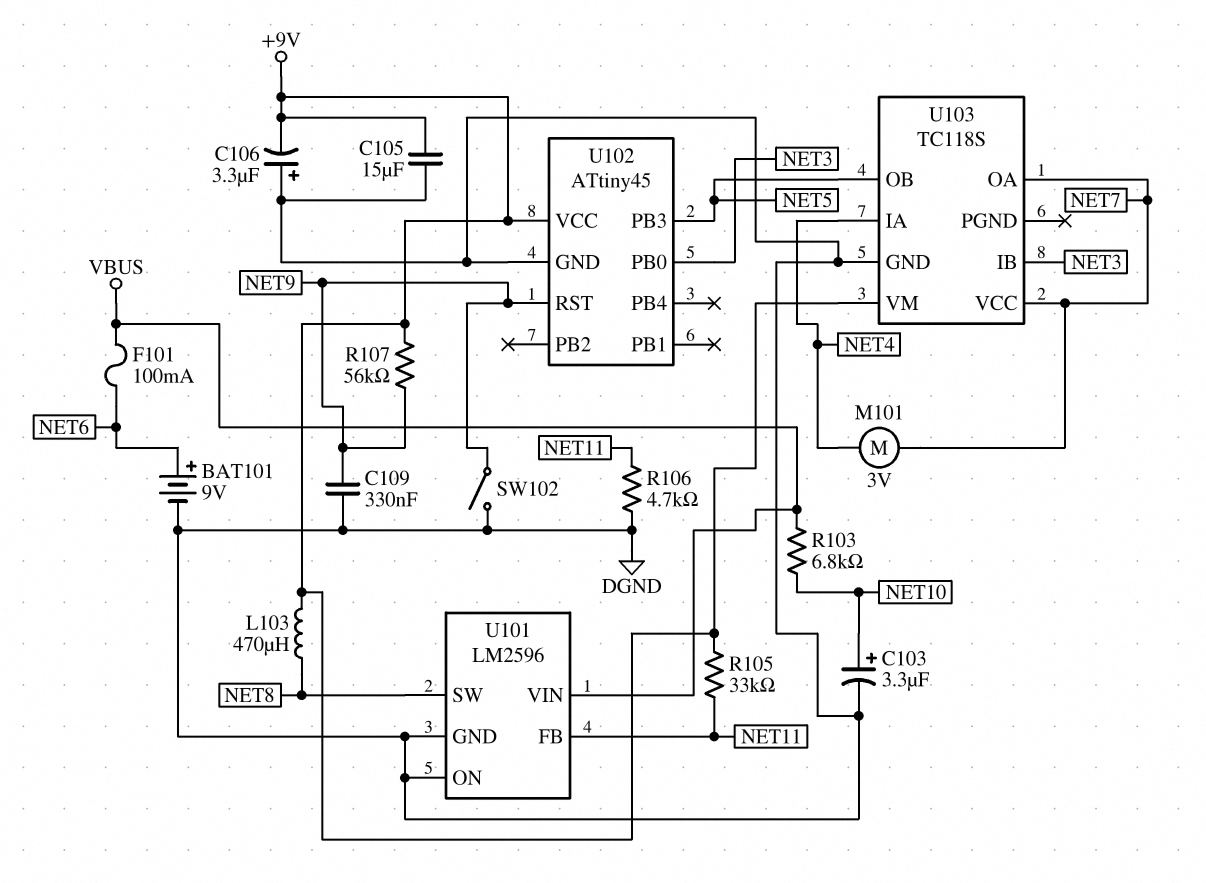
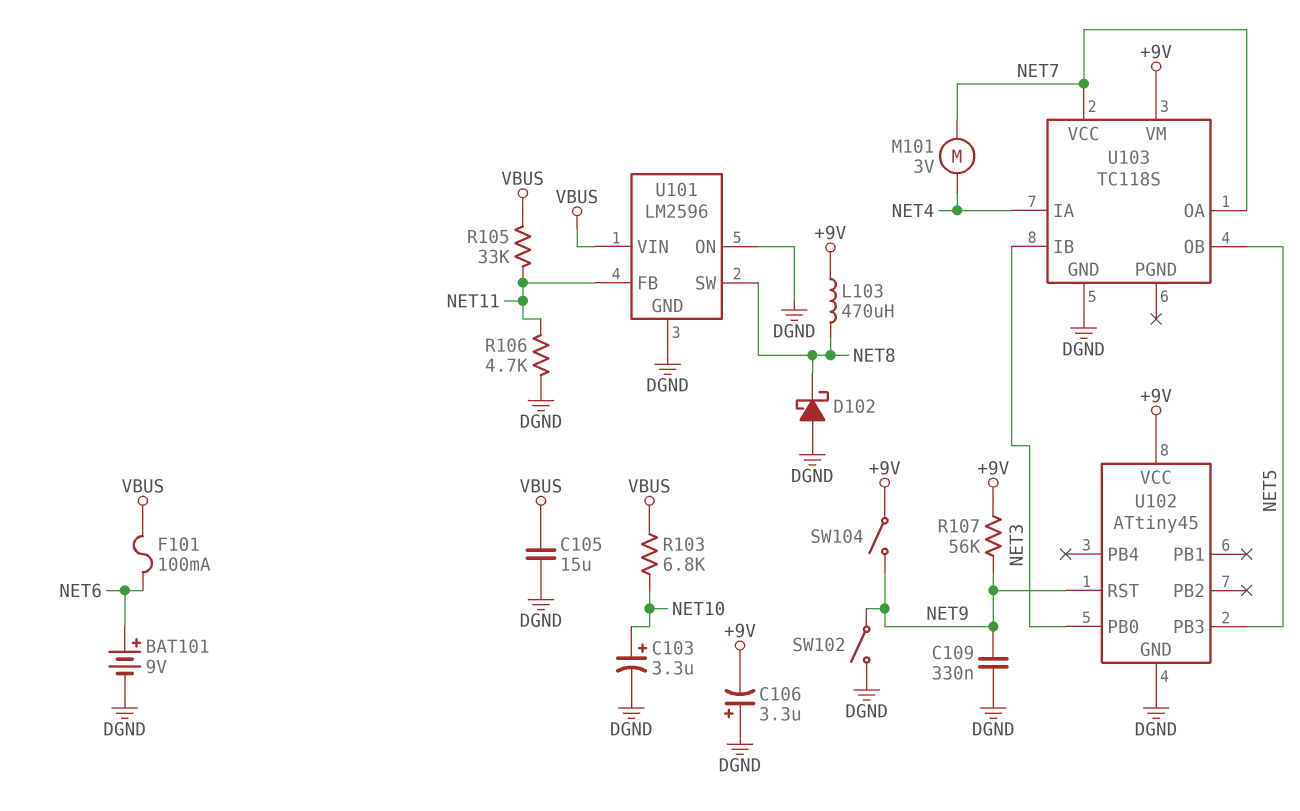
C105: 15uF (+9V, DGND) -> 15uF (DGND, VBUS)
D102: none -> schottky (A DGND, K NET8)
R105: 33k (+9V, NET11) -> 33k (NET11, VBUS)
SW104: none -> switch (+9V, NET9)

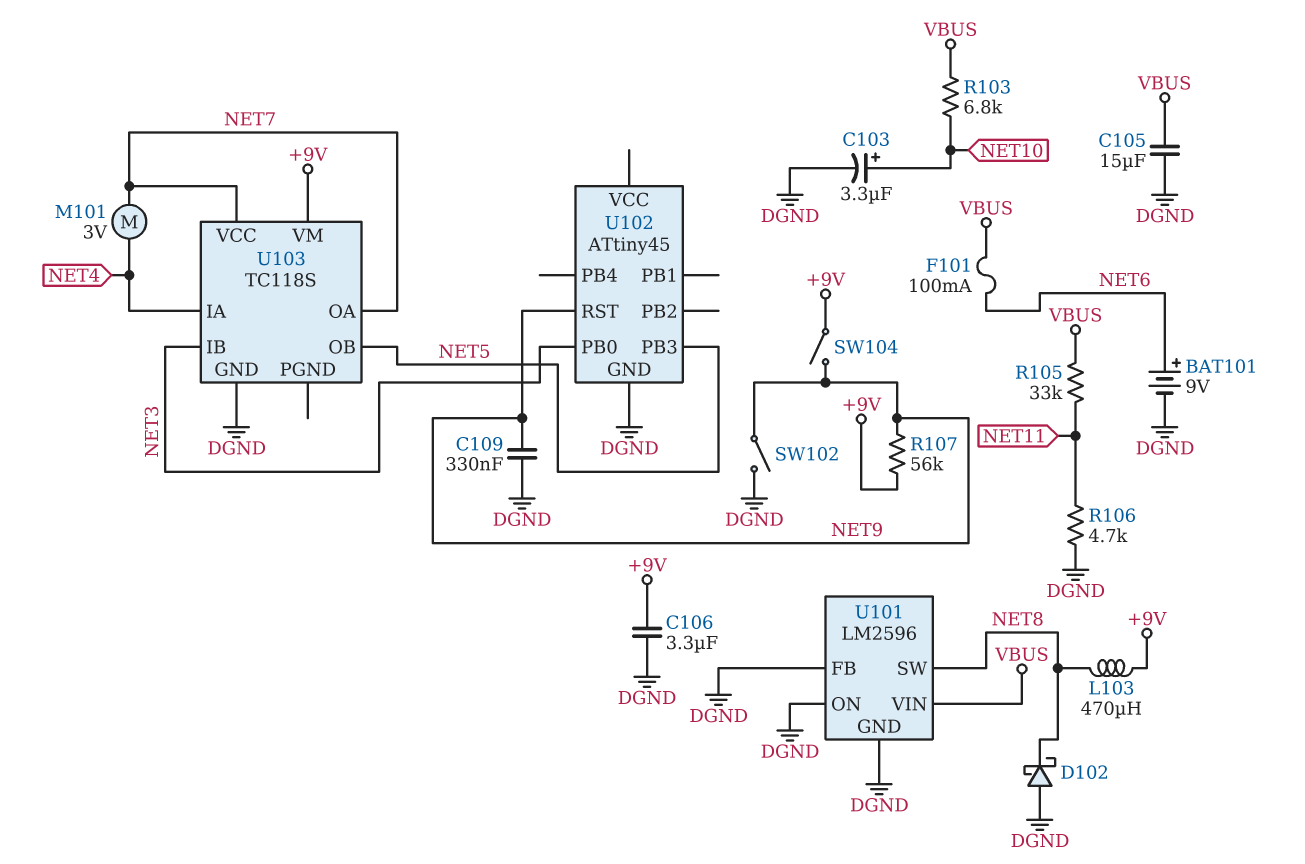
C106: 3.3uF (plus DGND, minus +9V) -> 3.3uF (+9V, DGND)
U101 pin FB: NET11 -> DGND
U102 pin VCC: +9V -> none

